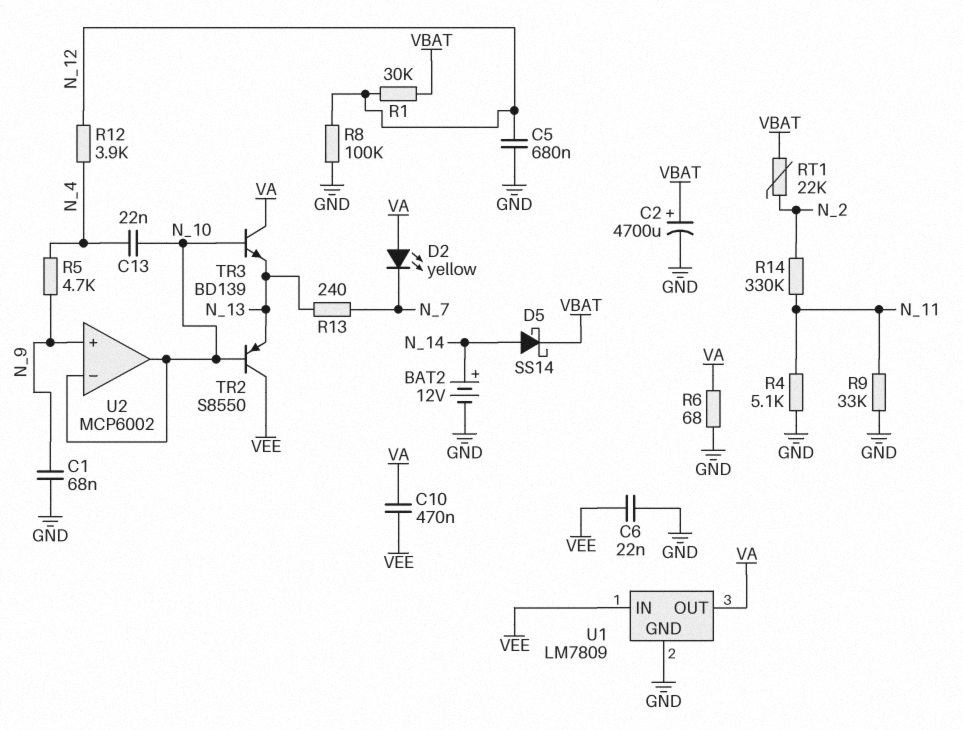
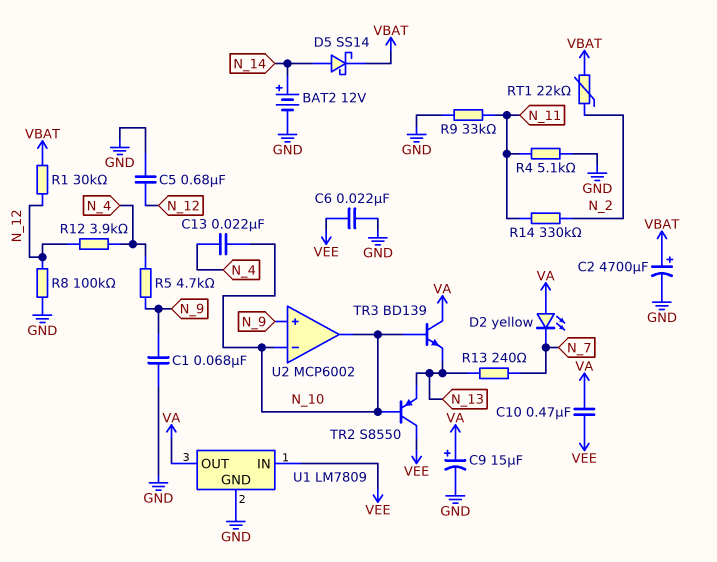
C9: none -> 15uF (plus VA, minus GND)
R6: 68 (GND, VA) -> none

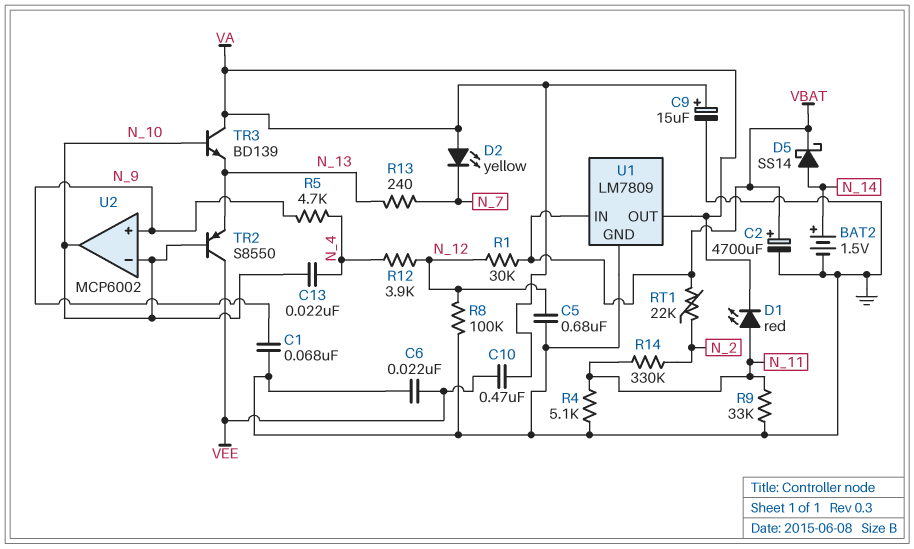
BAT2: 12V (plus N_14, minus GND) -> 1.5V (plus N_14, minus GND)
D1: none -> LED red (A N_11, K VA)
U1 pin IN: VEE -> VBAT

